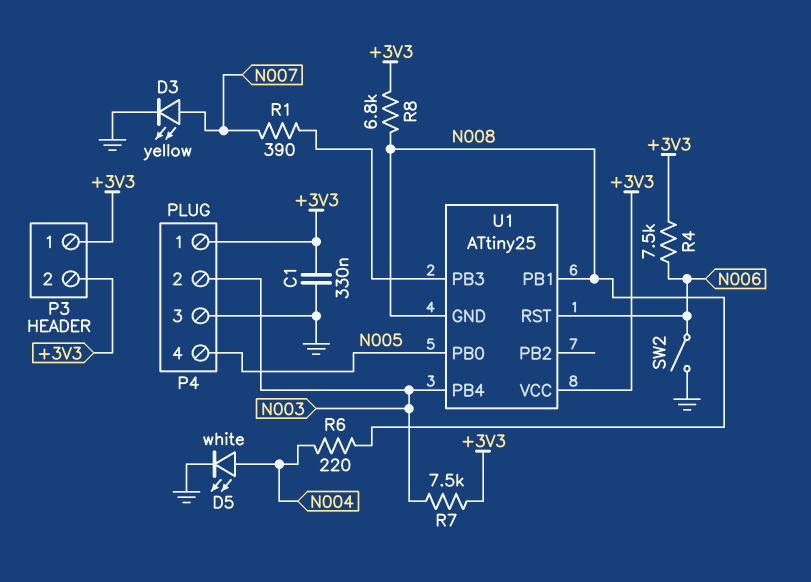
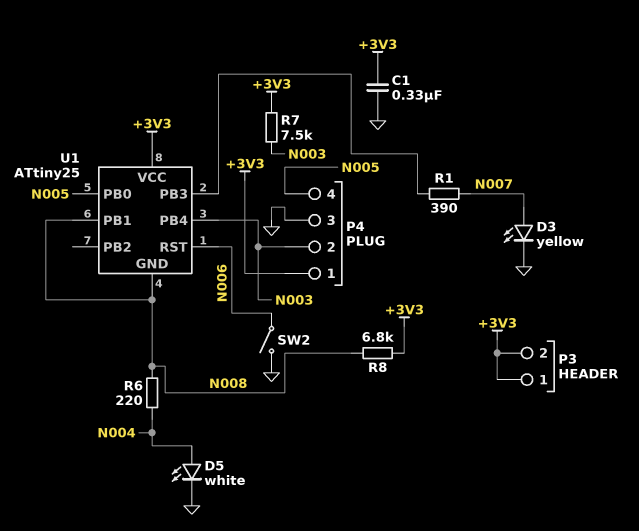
R4: 7.5k (+3V3, N006) -> none

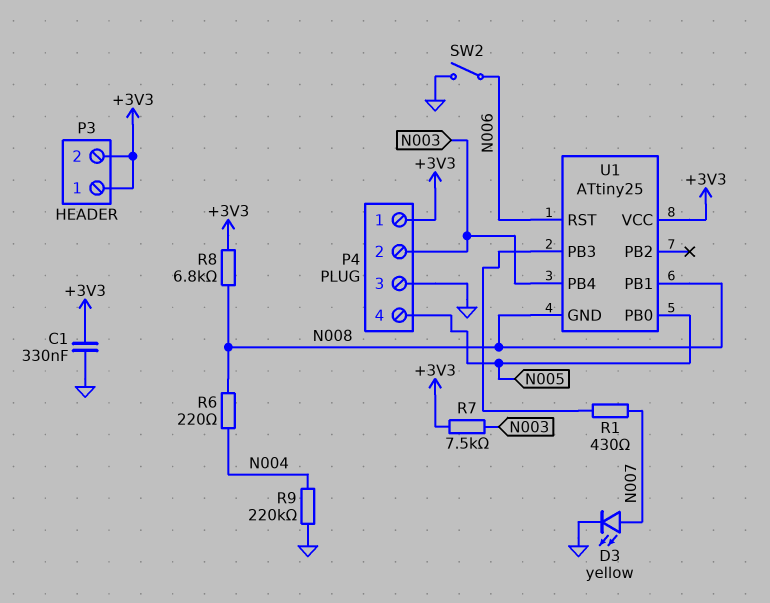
D5: LED white (A N004, K GND) -> none
R1: 390 (N007, U1/PB3) -> 430 (N007, U1/PB3)
R9: none -> 220k (GND, N004)

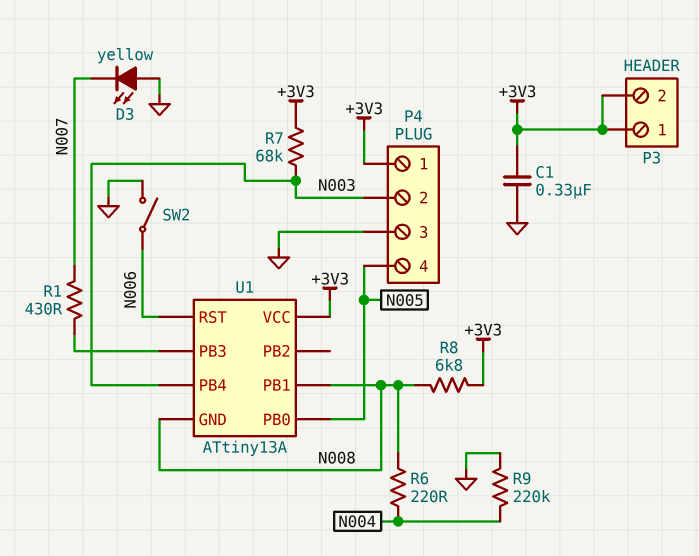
D3: LED yellow (A N007, K GND) -> LED yellow (A GND, K N007)
R7: 7.5k (+3V3, N003) -> 68k (+3V3, N003)
U1: ATtiny25 -> ATtiny13A

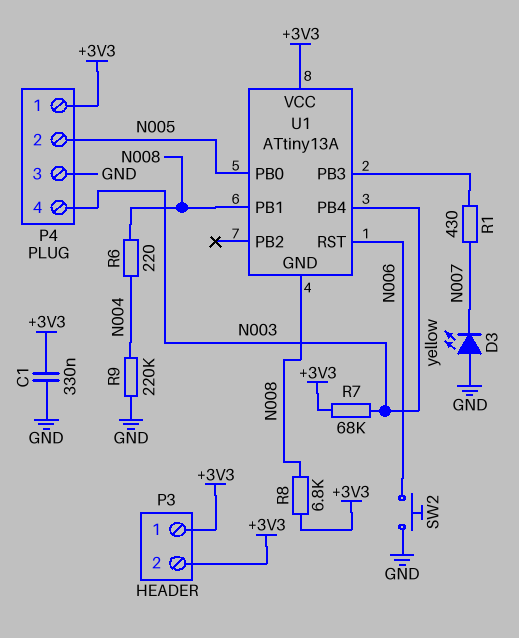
P4 pin 2: N003 -> N005
P4 pin 4: N005 -> N003
SW2: switch (GND, N006) -> button (GND, N006)

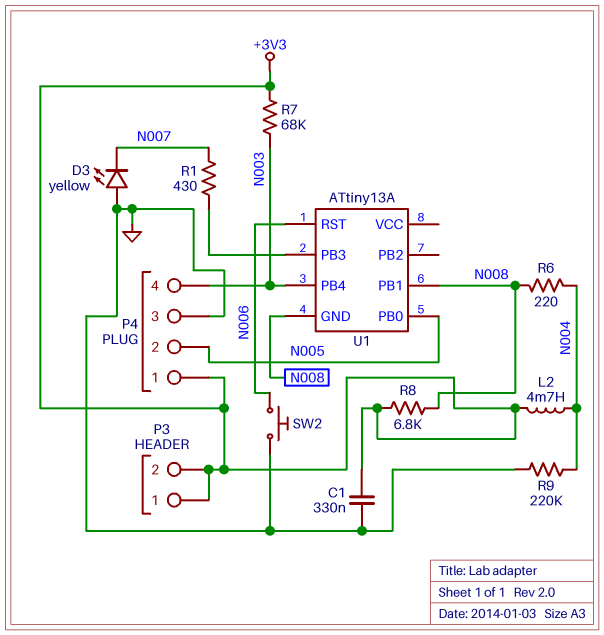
L2: none -> 4.7mH (+3V3, N004)
U1 pin VCC: +3V3 -> none

